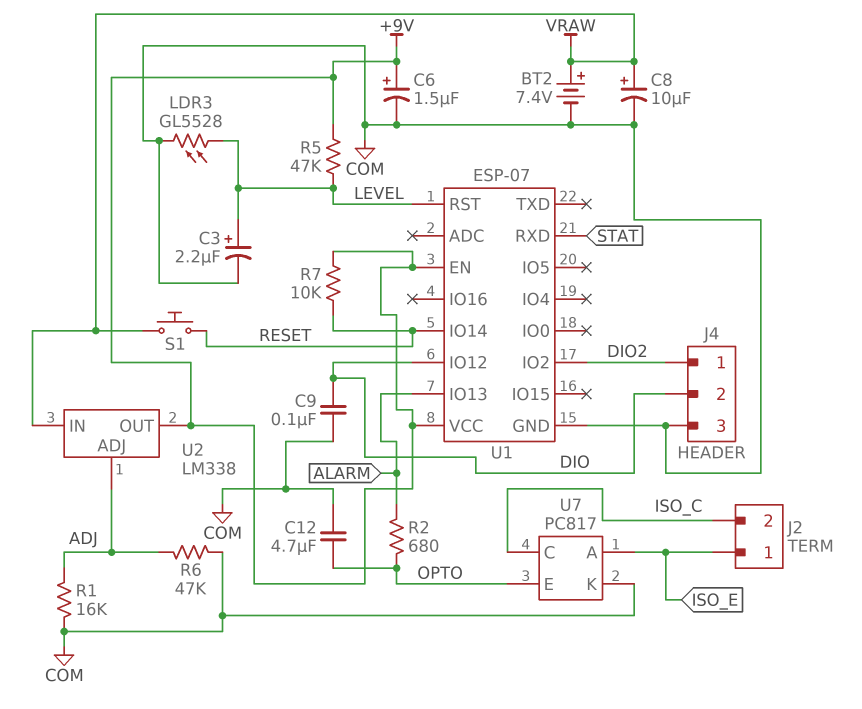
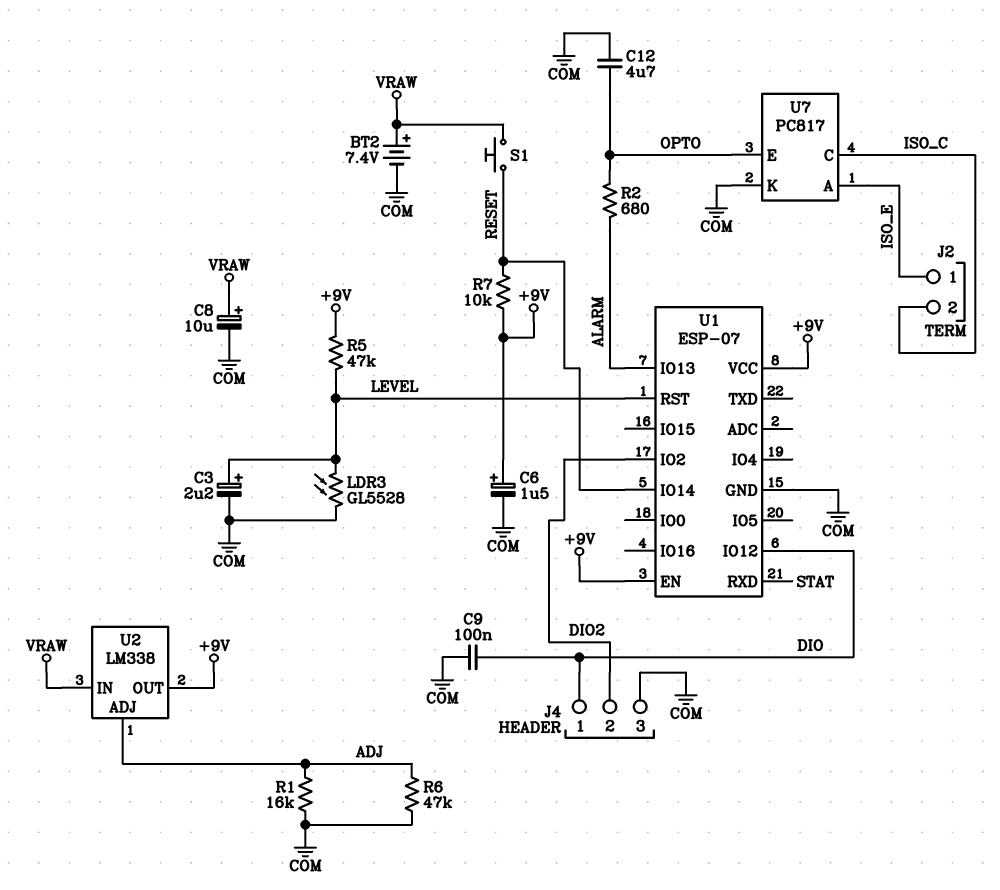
J4 pin 1: DIO2 -> DIO
J4 pin 2: DIO -> DIO2

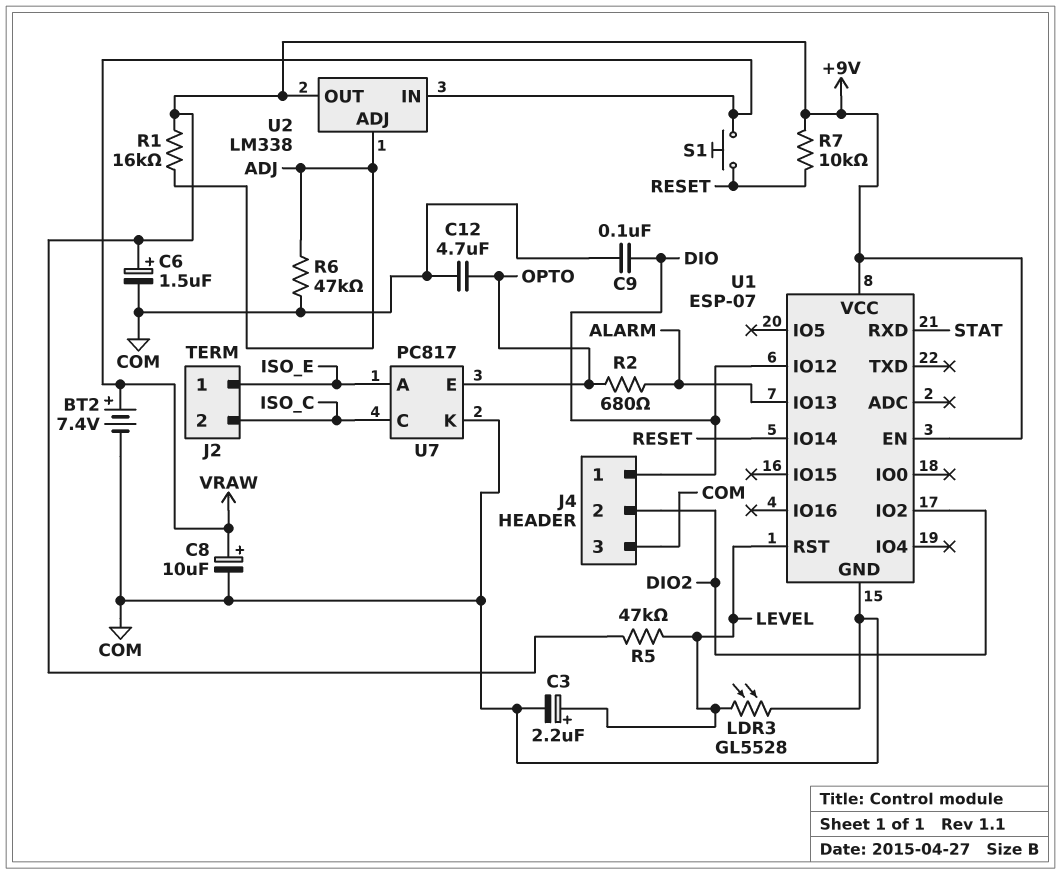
R1: 16k (ADJ, COM) -> 16k (+9V, ADJ)

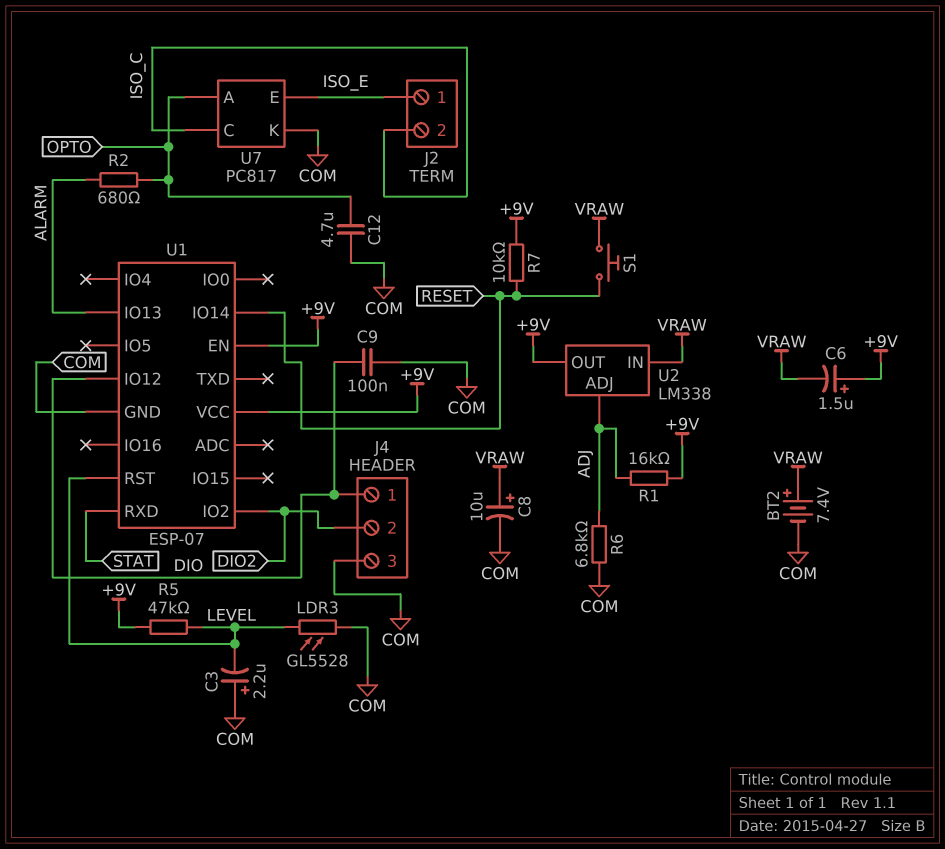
C3: 2.2uF (plus LEVEL, minus COM) -> 2.2uF (plus COM, minus LEVEL)
C6: 1.5uF (plus +9V, minus COM) -> 1.5uF (plus +9V, minus VRAW)
R6: 47k (ADJ, COM) -> 6.8k (ADJ, COM)
U7 pin A: ISO_E -> OPTO
U7 pin E: OPTO -> ISO_E

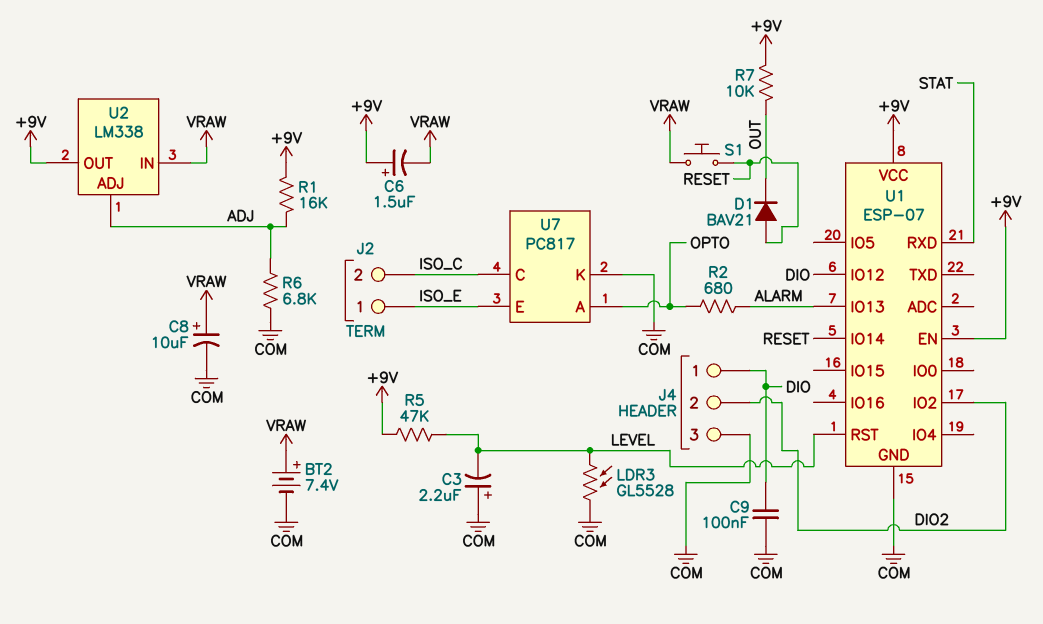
C12: 4.7uF (COM, OPTO) -> none
D1: none -> diode BAV21 (A RESET, K OUT)
R7: 10k (+9V, RESET) -> 10k (+9V, OUT)

